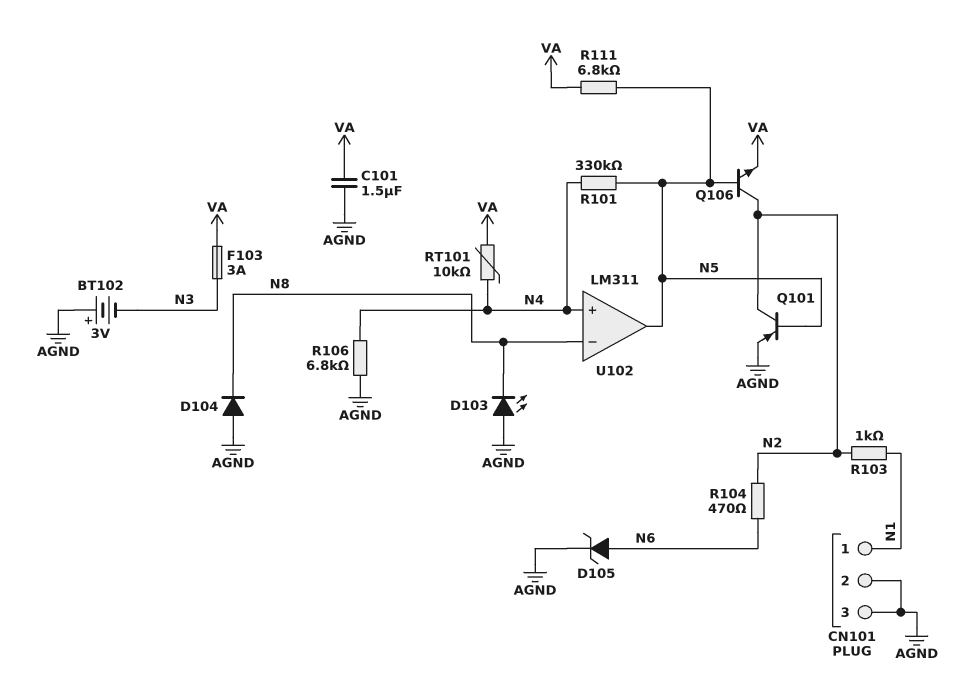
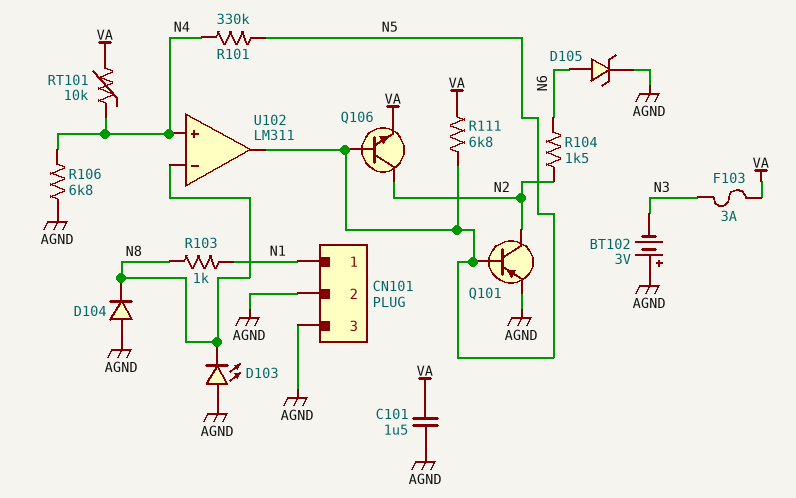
R103: 1k (N1, N2) -> 1k (N1, N8)
R104: 470 (N2, N6) -> 1.5k (N2, N6)

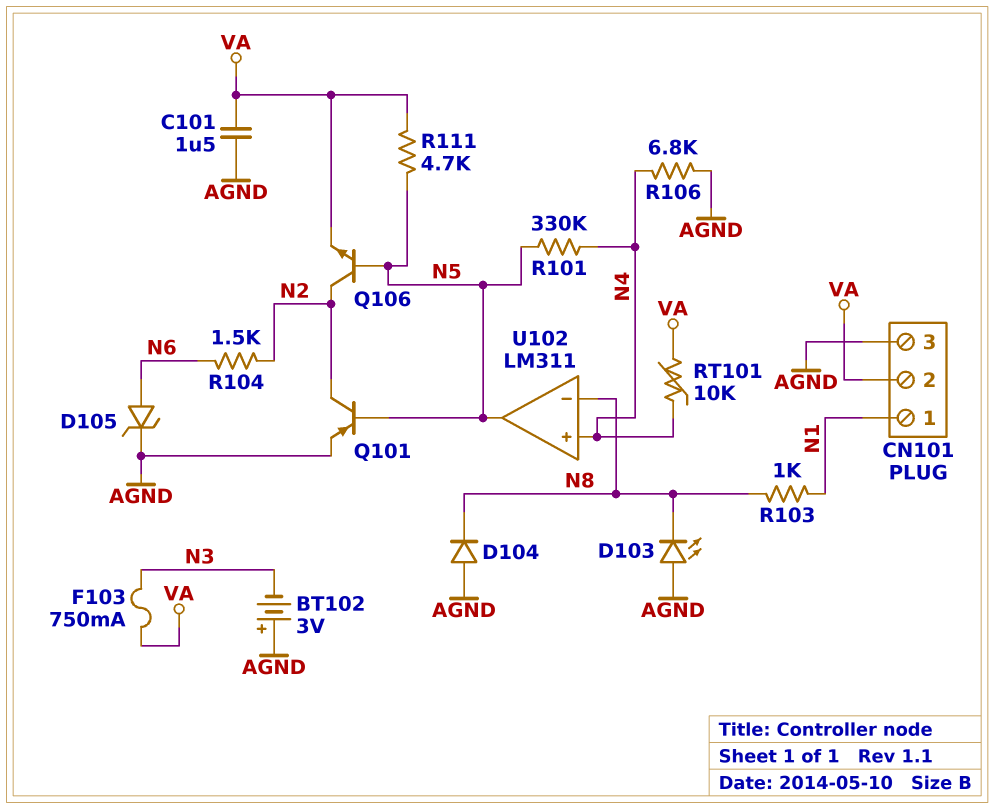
CN101 pin 2: AGND -> VA
F103: 3A (N3, VA) -> 750mA (N3, VA)
R111: 6.8k (N5, VA) -> 4.7k (N5, VA)

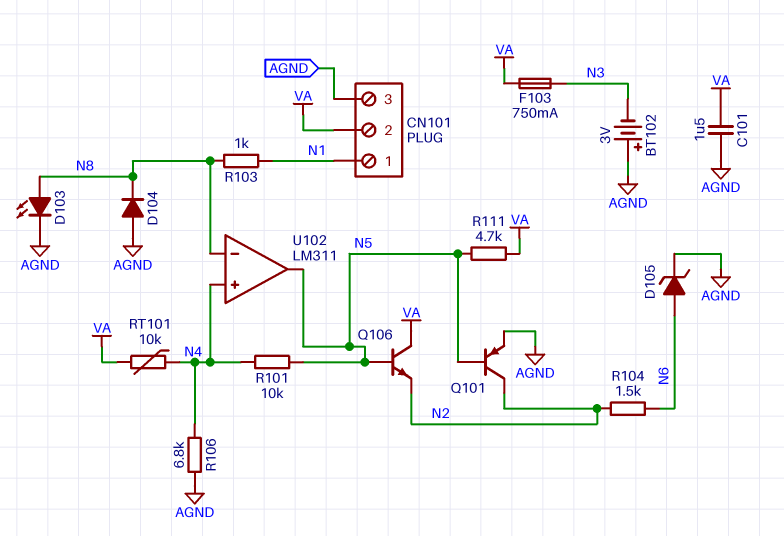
D103: LED (A AGND, K N8) -> LED (A N8, K AGND)
Q106: NPN (B N5, C N2, E VA) -> NPN (B N5, C VA, E N2)
R101: 330k (N4, N5) -> 10k (N4, N5)

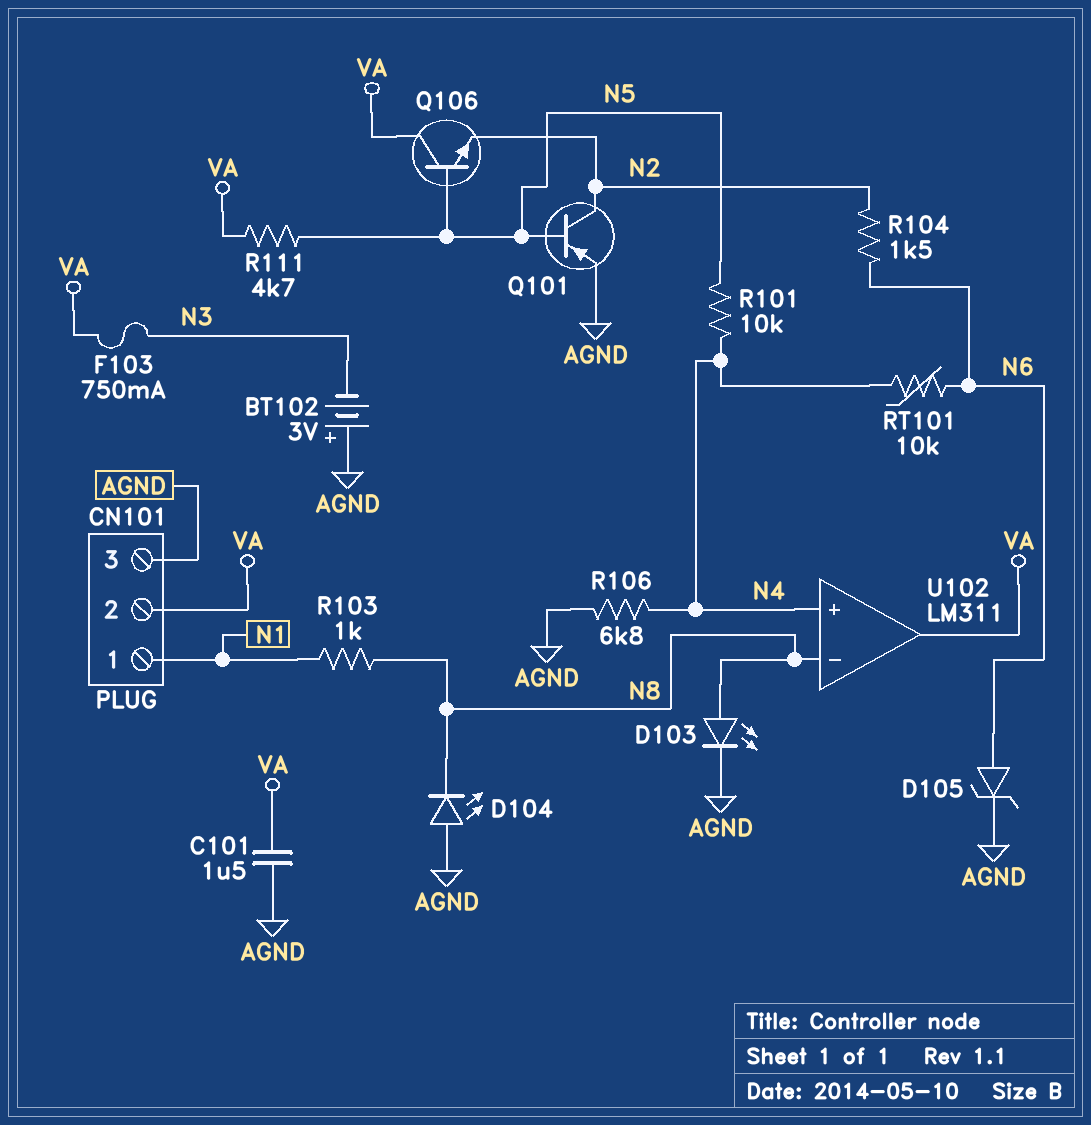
D104: diode (A AGND, K N8) -> LED (A AGND, K N8)
RT101: 10k (N4, VA) -> 10k (N4, N6)
U102 pin out: N5 -> VA

